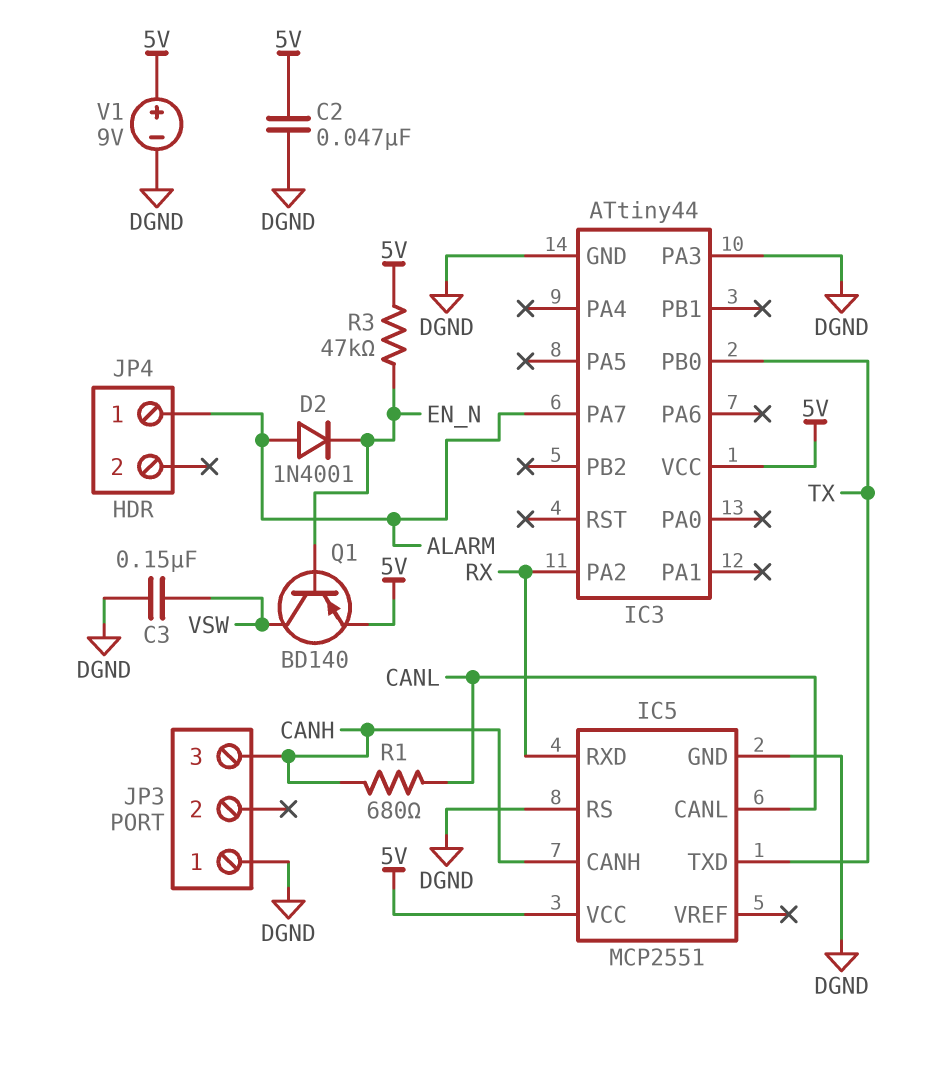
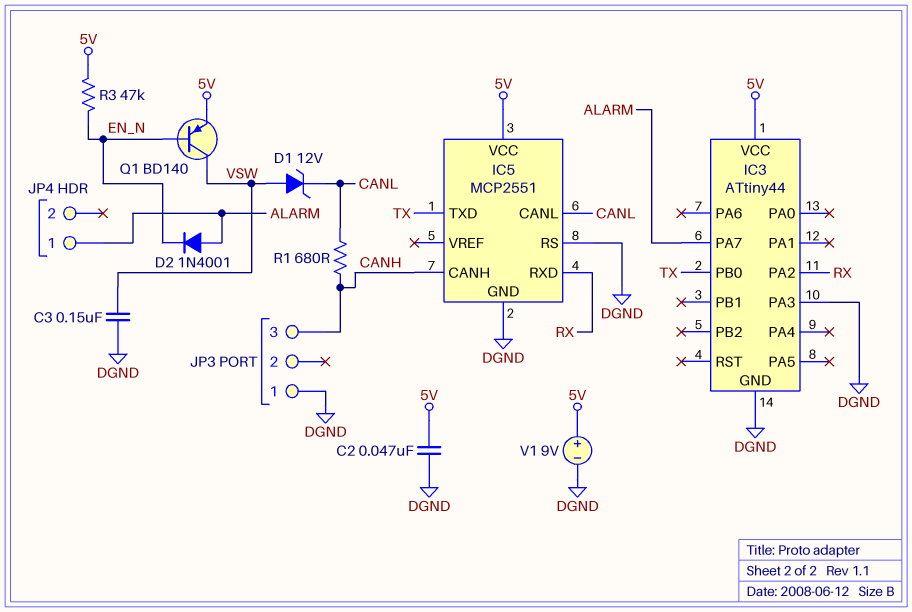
D1: none -> zener 12V (A VSW, K CANL)

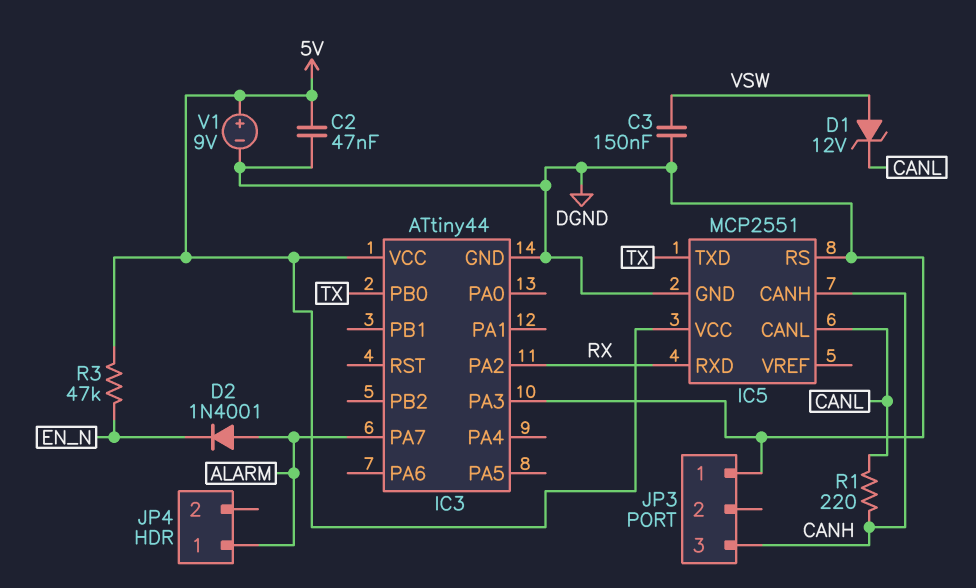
Q1: PNP BD140 (B EN_N, C VSW, E 5V) -> none
R1: 680 (CANH, CANL) -> 220 (CANH, CANL)

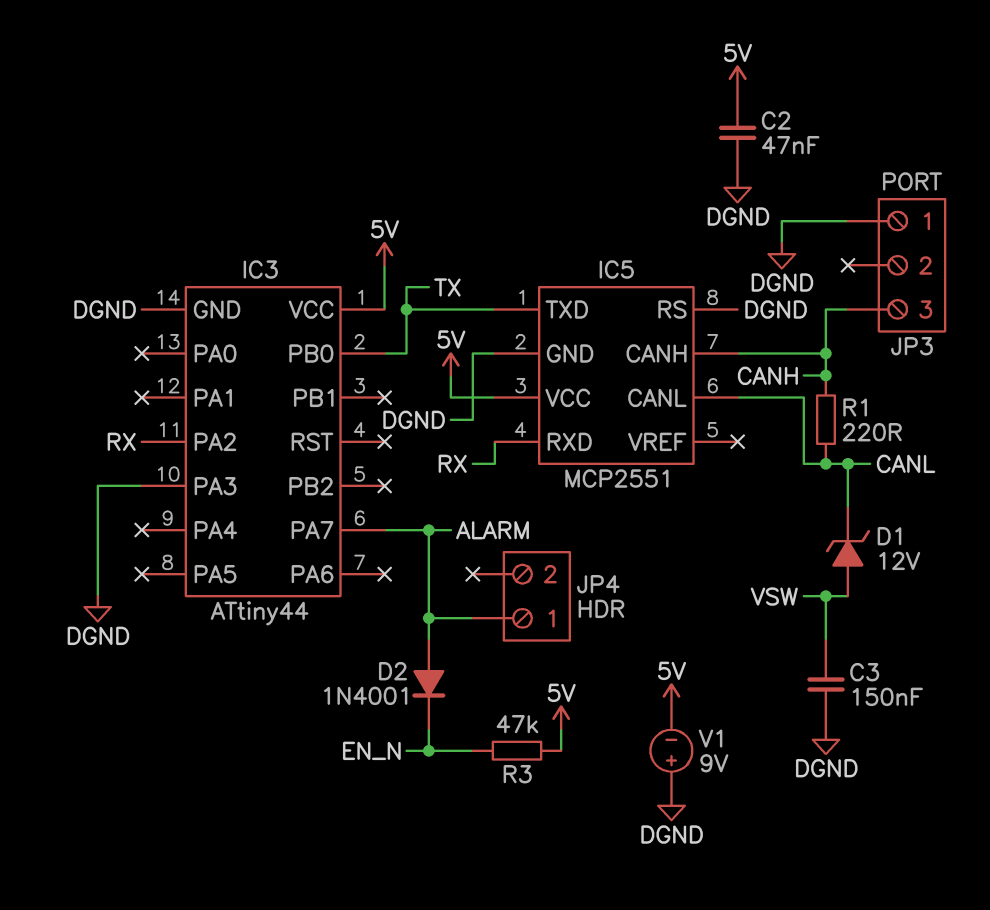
V1: 9V (plus 5V, minus DGND) -> 9V (plus DGND, minus 5V)

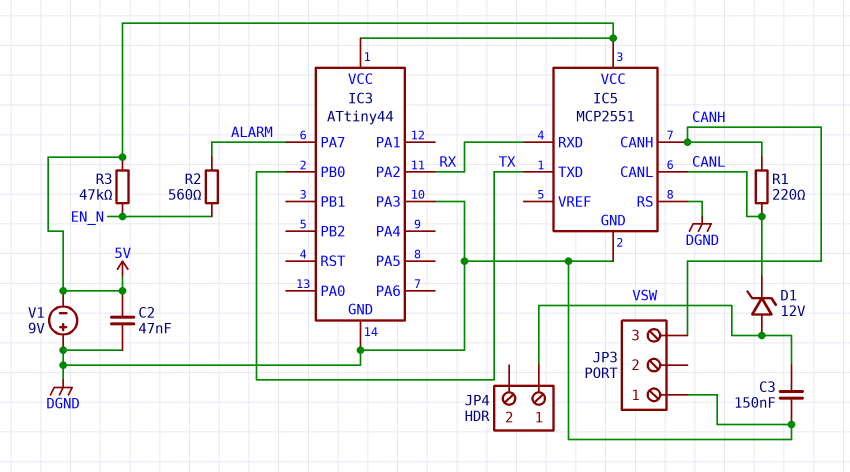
D2: diode 1N4001 (A ALARM, K EN_N) -> none
JP4 pin 1: ALARM -> VSW
R2: none -> 560 (ALARM, EN_N)

